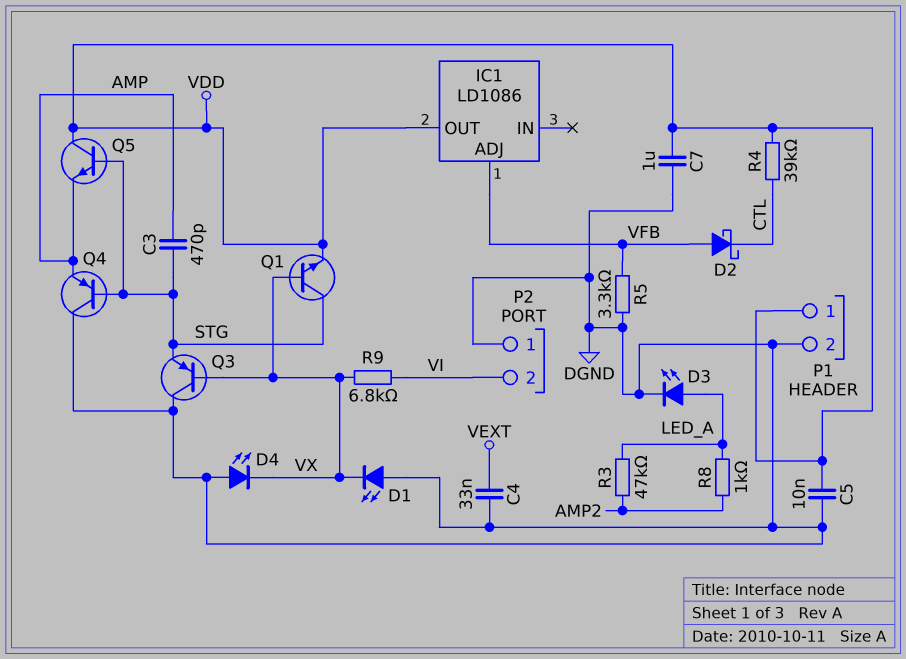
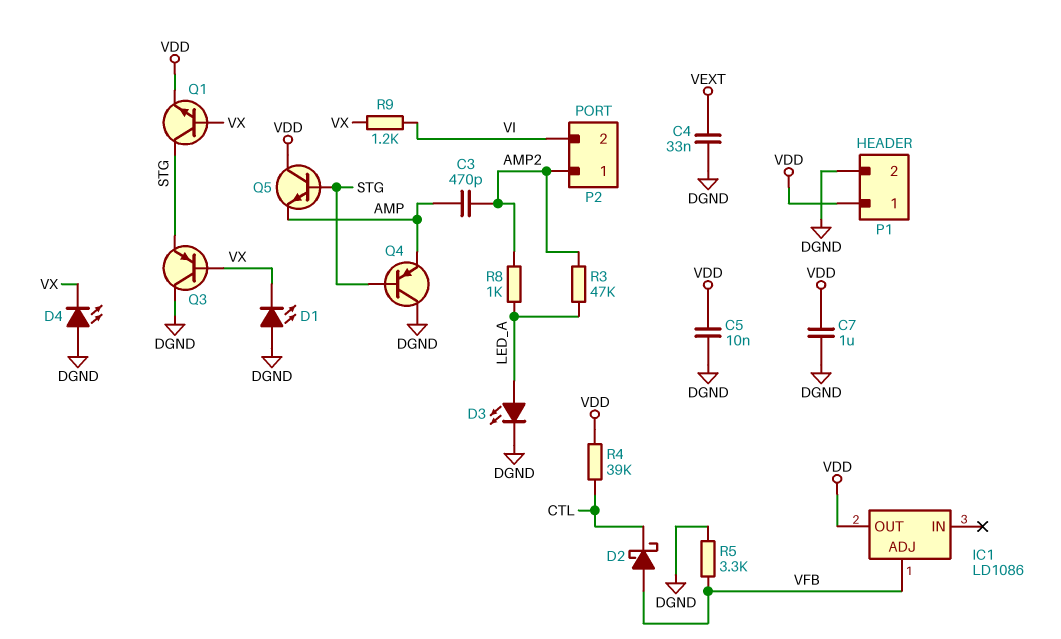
C3: 470pF (AMP, STG) -> 470pF (AMP, AMP2)
P2 pin 1: DGND -> AMP2
R9: 6.8k (VI, VX) -> 1.2k (VI, VX)

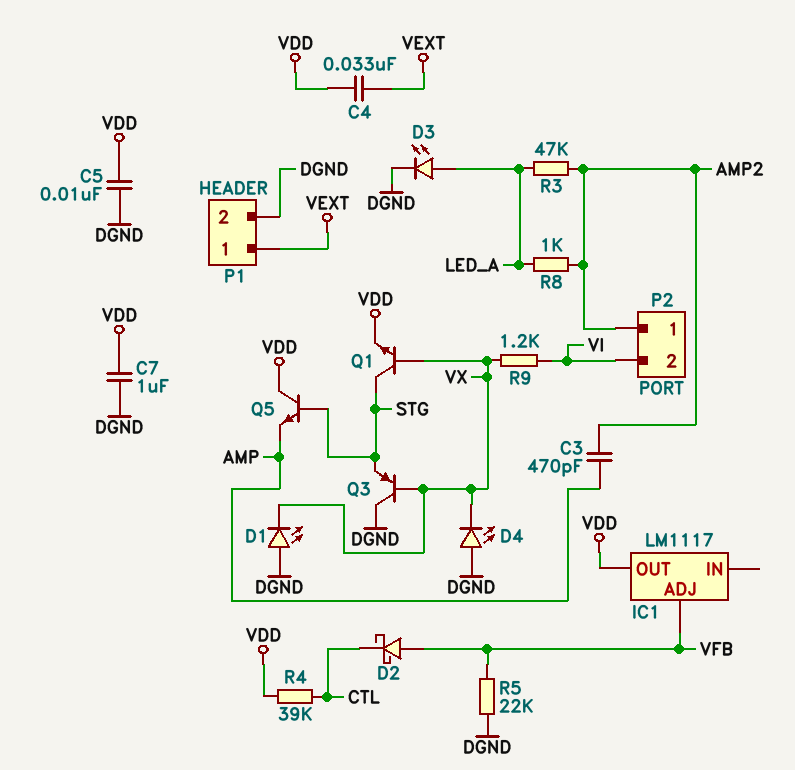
C4: 33nF (DGND, VEXT) -> 33nF (VDD, VEXT)
IC1: LD1086 -> LM1117
P1 pin 1: VDD -> VEXT
Q4: PNP (B STG, C DGND, E AMP) -> none
R5: 3.3k (DGND, VFB) -> 22k (DGND, VFB)

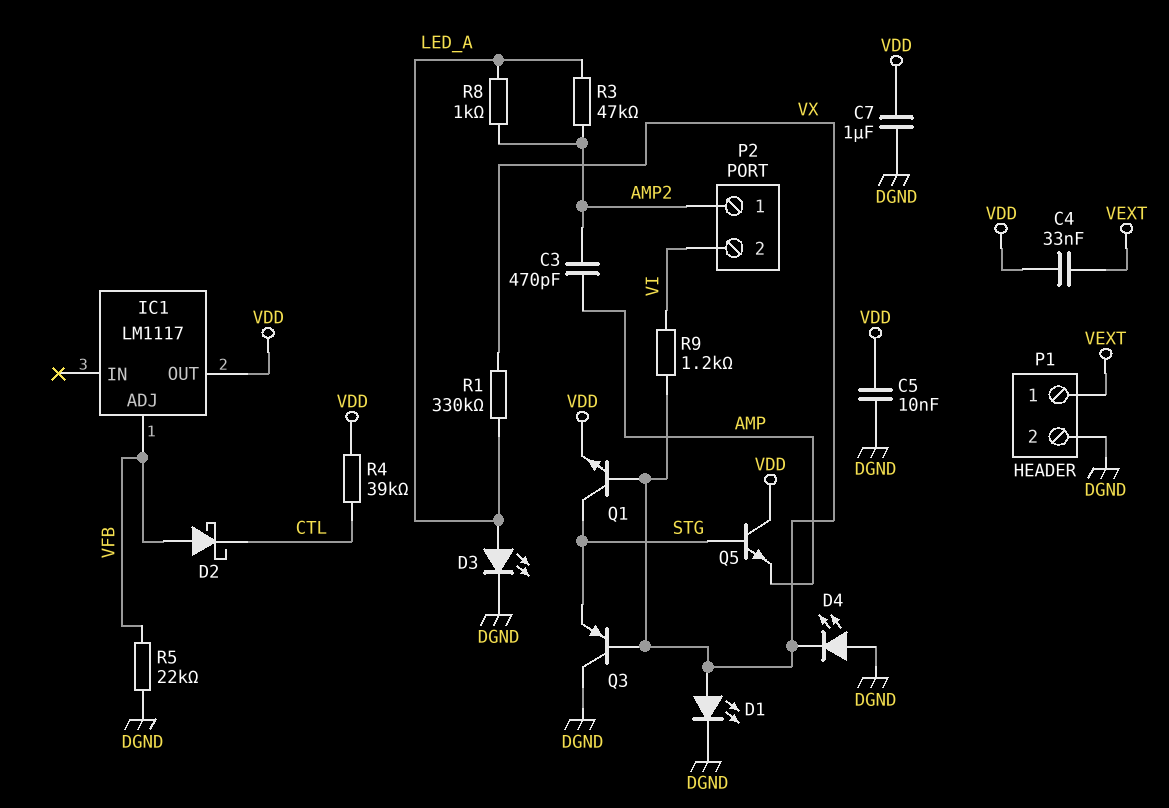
D1: LED (A DGND, K VX) -> LED (A VX, K DGND)
R1: none -> 330k (LED_A, VX)

